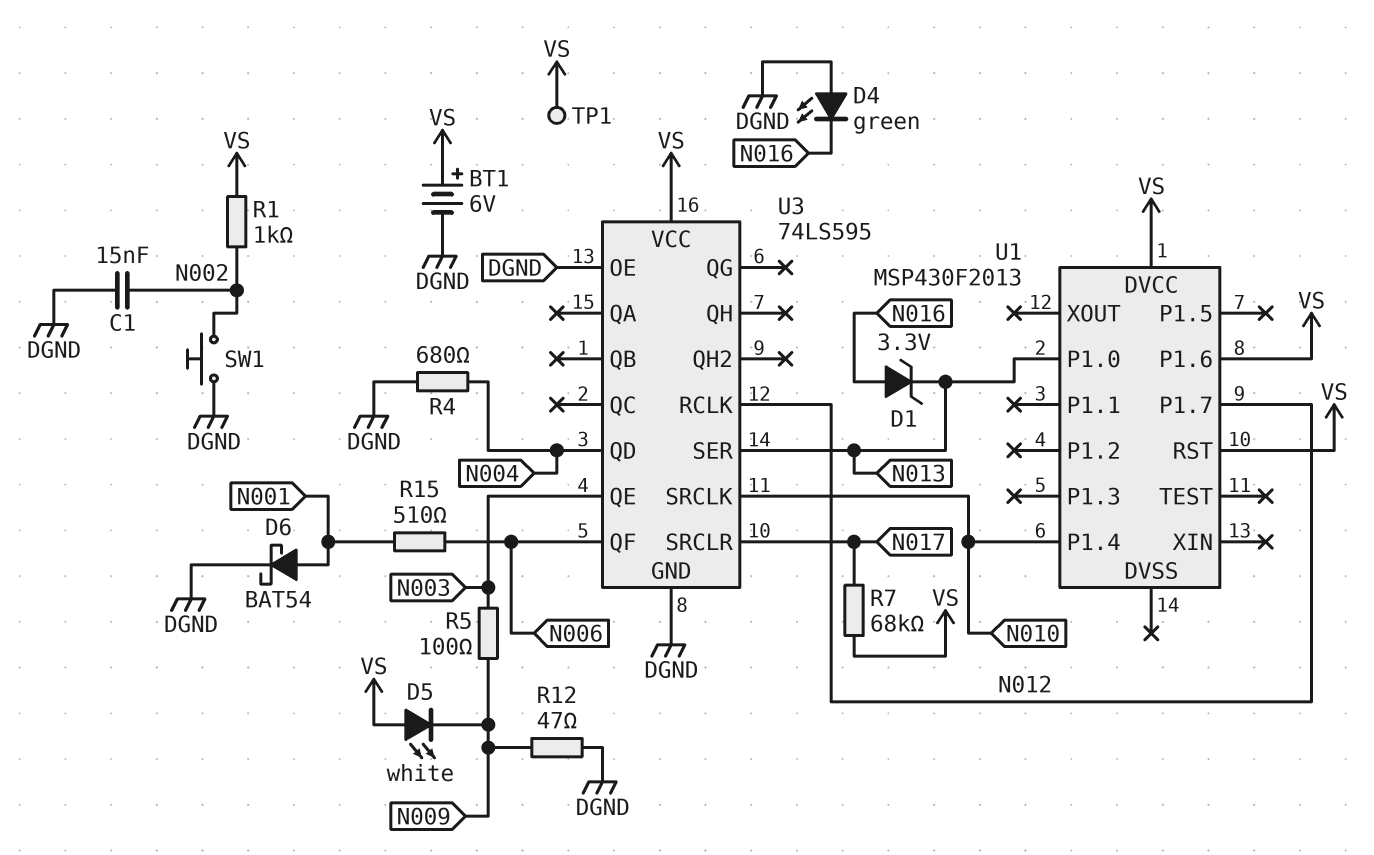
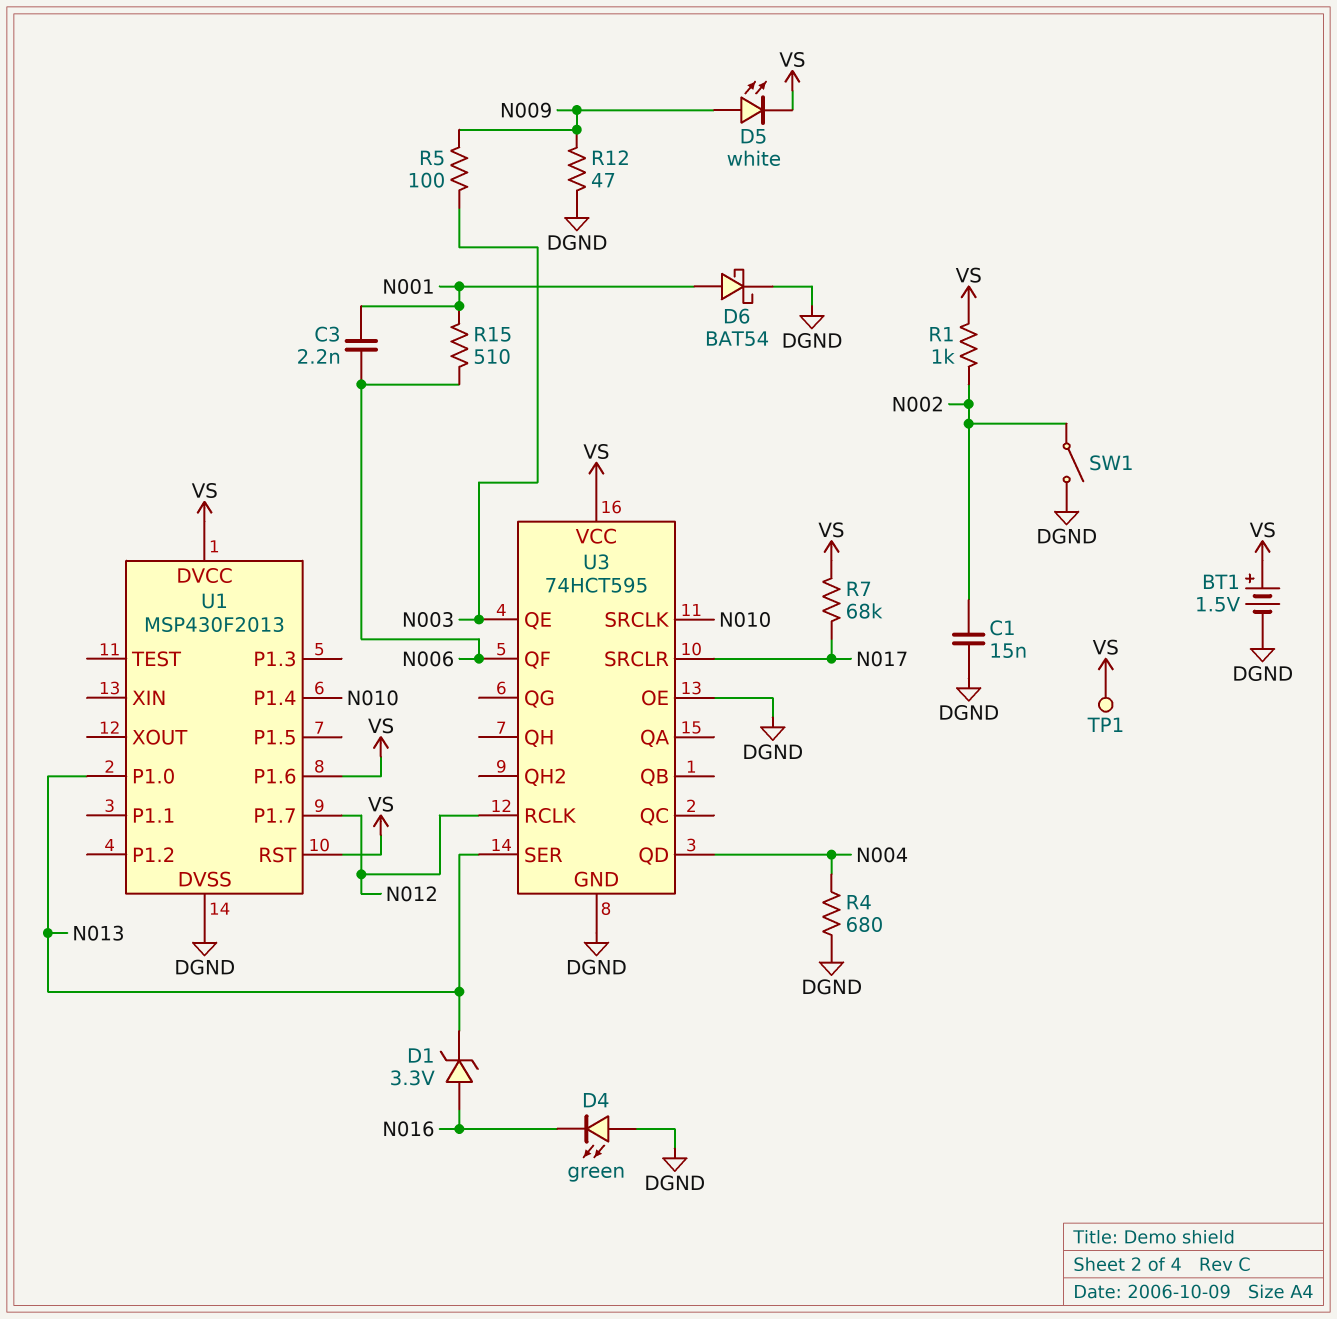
BT1: 6V (plus VS, minus DGND) -> 1.5V (plus VS, minus DGND)
C3: none -> 2.2nF (N001, N006)
D5: LED white (A VS, K N009) -> LED white (A N009, K VS)
SW1: button (DGND, N002) -> switch (DGND, N002)
U1 pin DVSS: none -> DGND
U3: 74LS595 -> 74HCT595

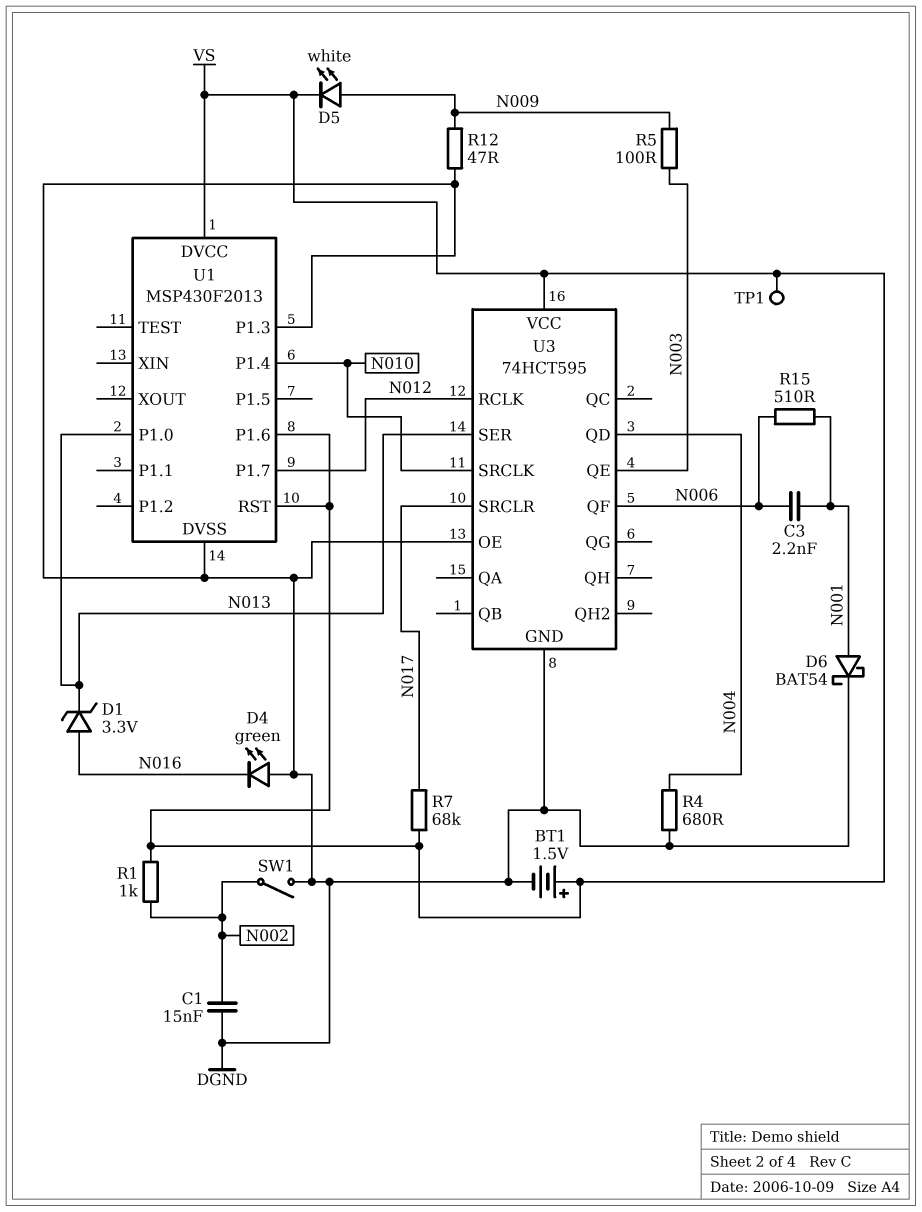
U1 pin P1.3: none -> DGND

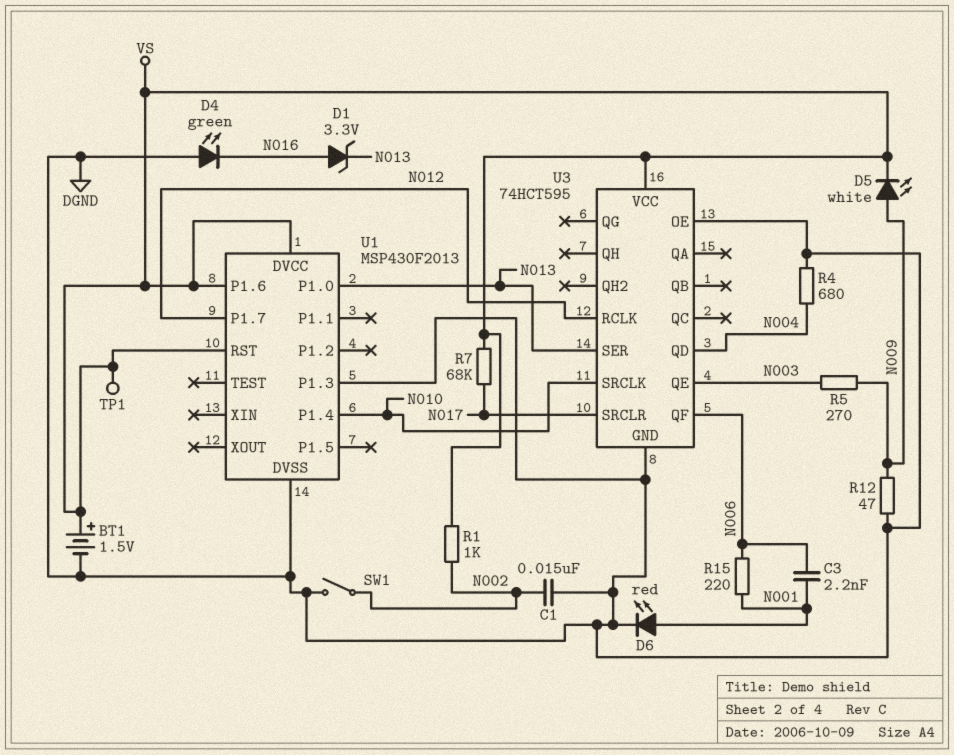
D6: schottky BAT54 (A N001, K DGND) -> LED red (A N001, K DGND)
R5: 100 (N003, N009) -> 270 (N003, N009)
R15: 510 (N001, N006) -> 220 (N001, N006)

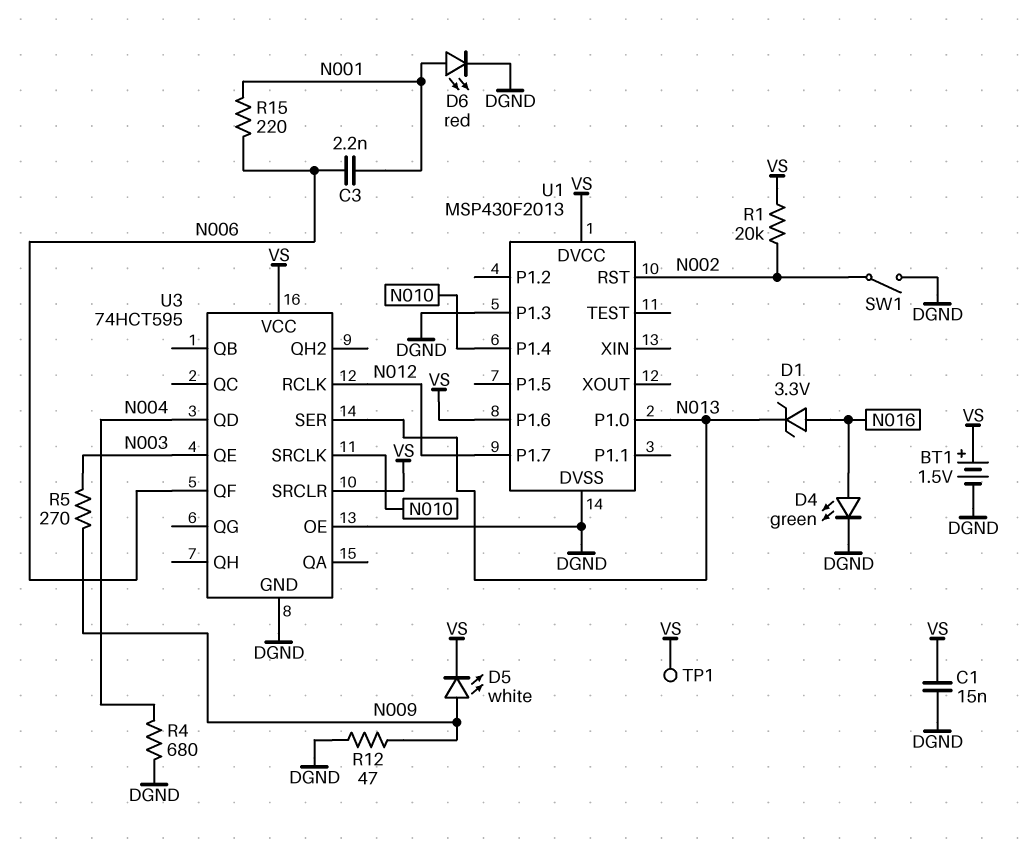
C1: 15nF (DGND, N002) -> 15nF (DGND, VS)
D4: LED green (A DGND, K N016) -> LED green (A N016, K DGND)
R1: 1k (N002, VS) -> 20k (N002, VS)
R7: 68k (N017, VS) -> none
U1 pin RST: VS -> N002
U3 pin SRCLR: N017 -> VS

